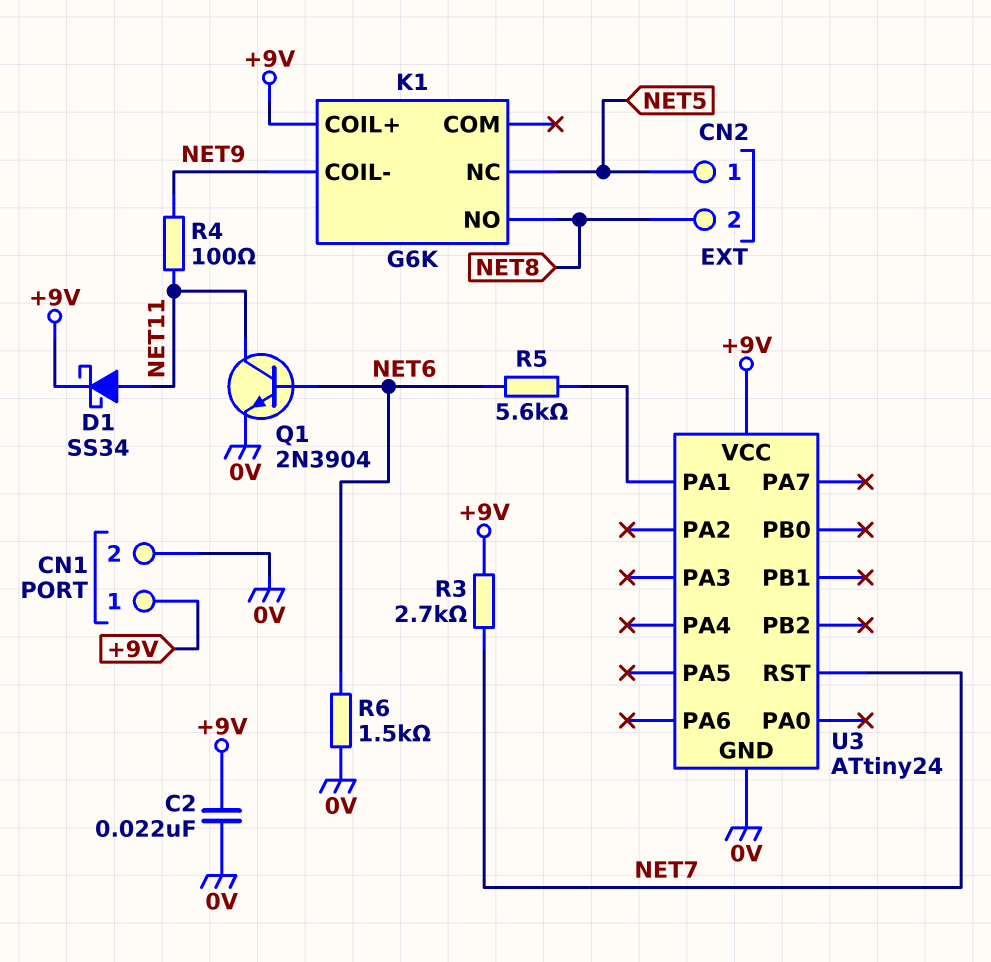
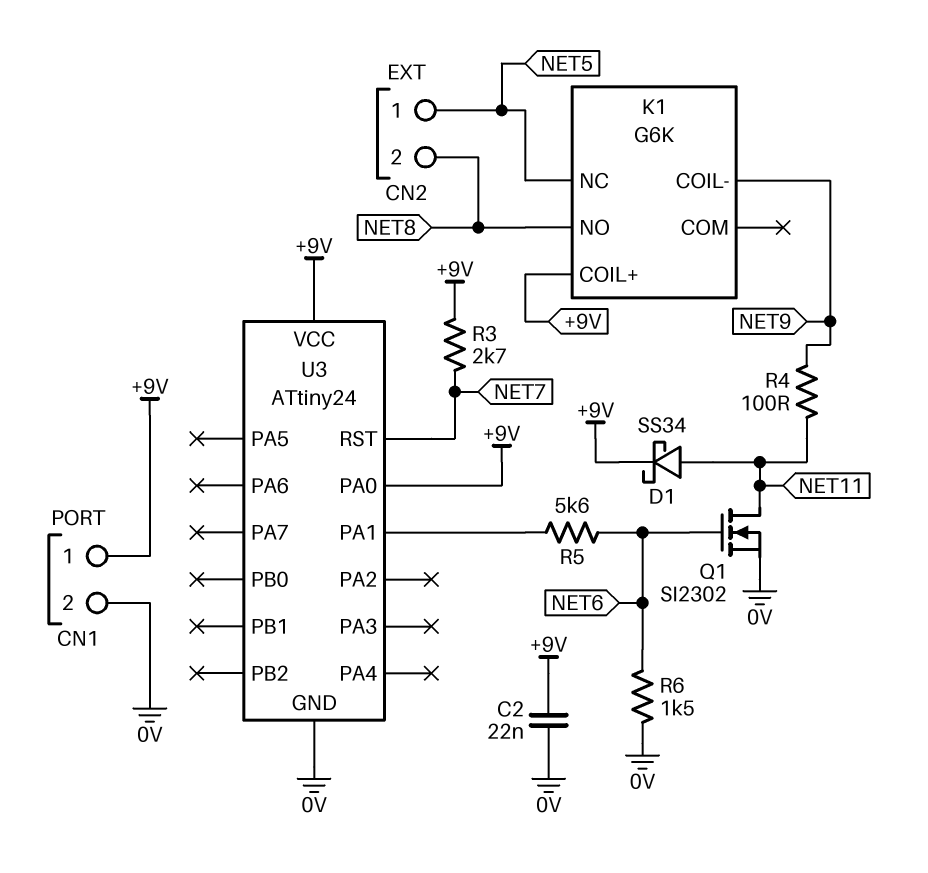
Q1: NPN 2N3904 (B NET6, C NET11, E 0V) -> NMOS SI2302 (G NET6, D NET11, S 0V)
U3 pin PA0: none -> +9V

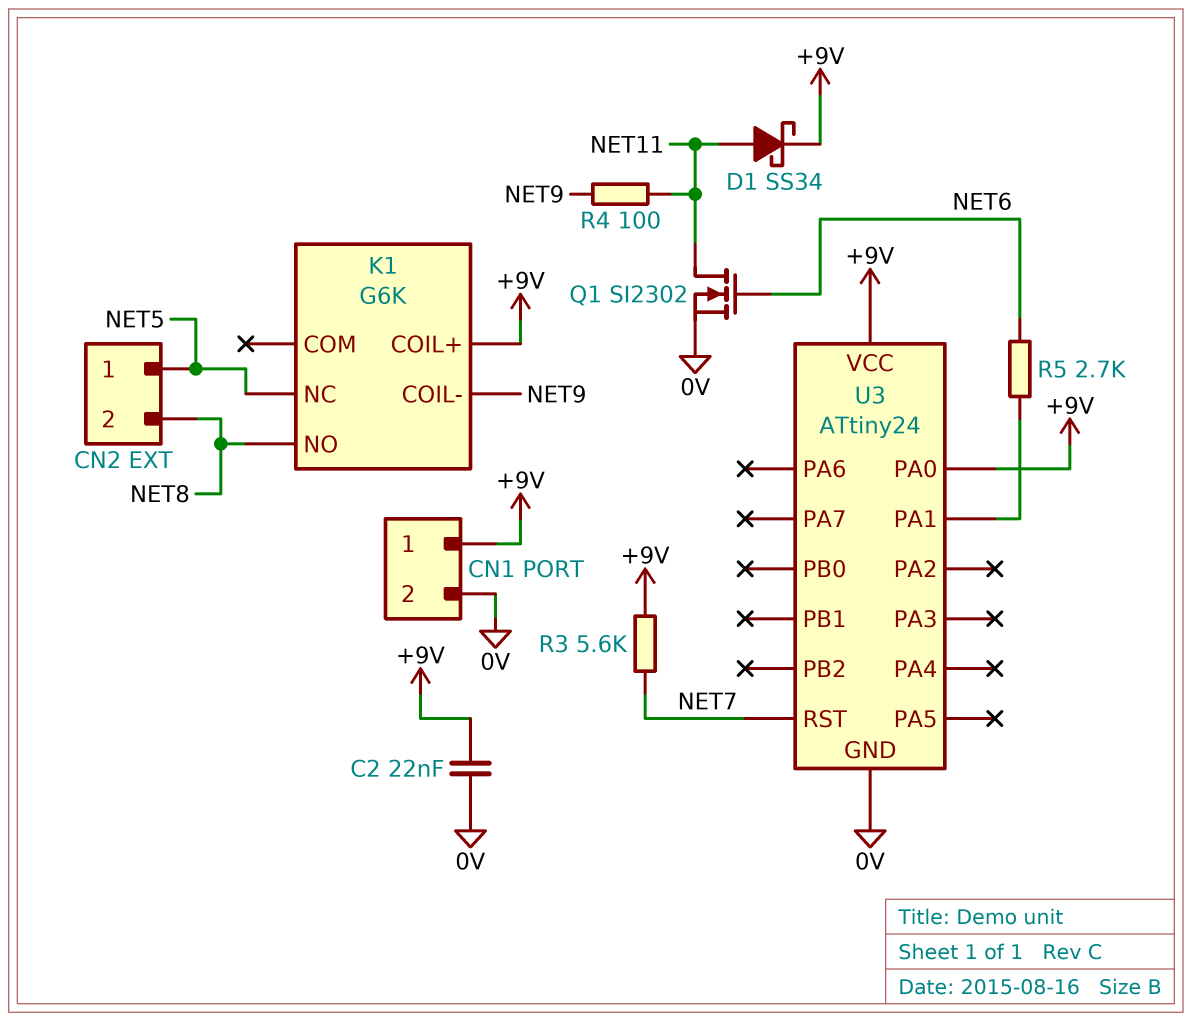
R3: 2.7k (+9V, NET7) -> 5.6k (+9V, NET7)
R5: 5.6k (NET6, U3/PA1) -> 2.7k (NET6, U3/PA1)
R6: 1.5k (0V, NET6) -> none

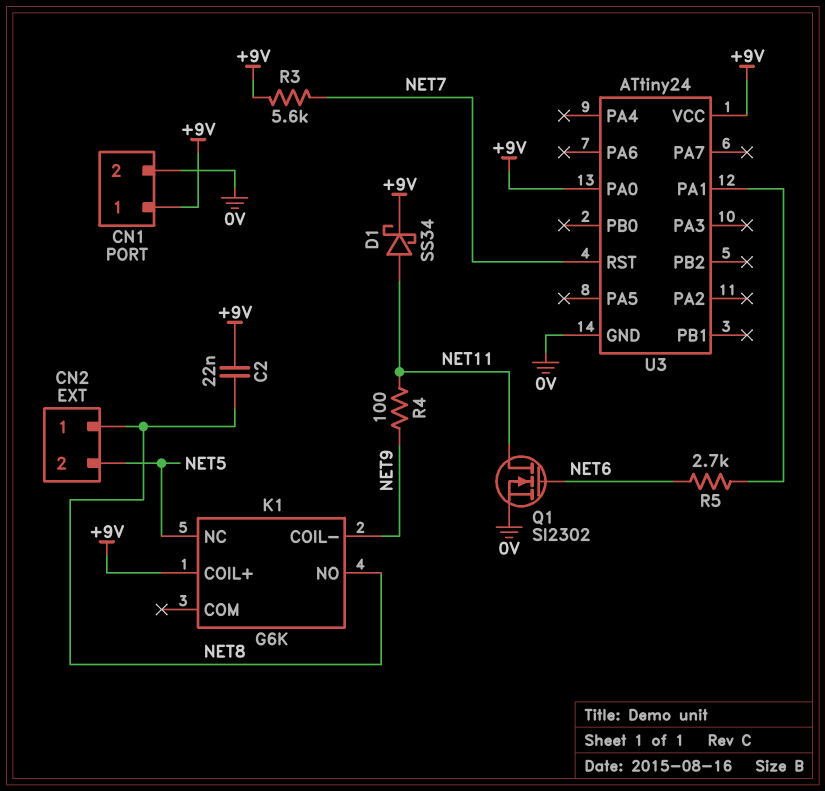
C2: 22nF (+9V, 0V) -> 22nF (+9V, NET8)
CN2 pin 1: NET5 -> NET8
CN2 pin 2: NET8 -> NET5

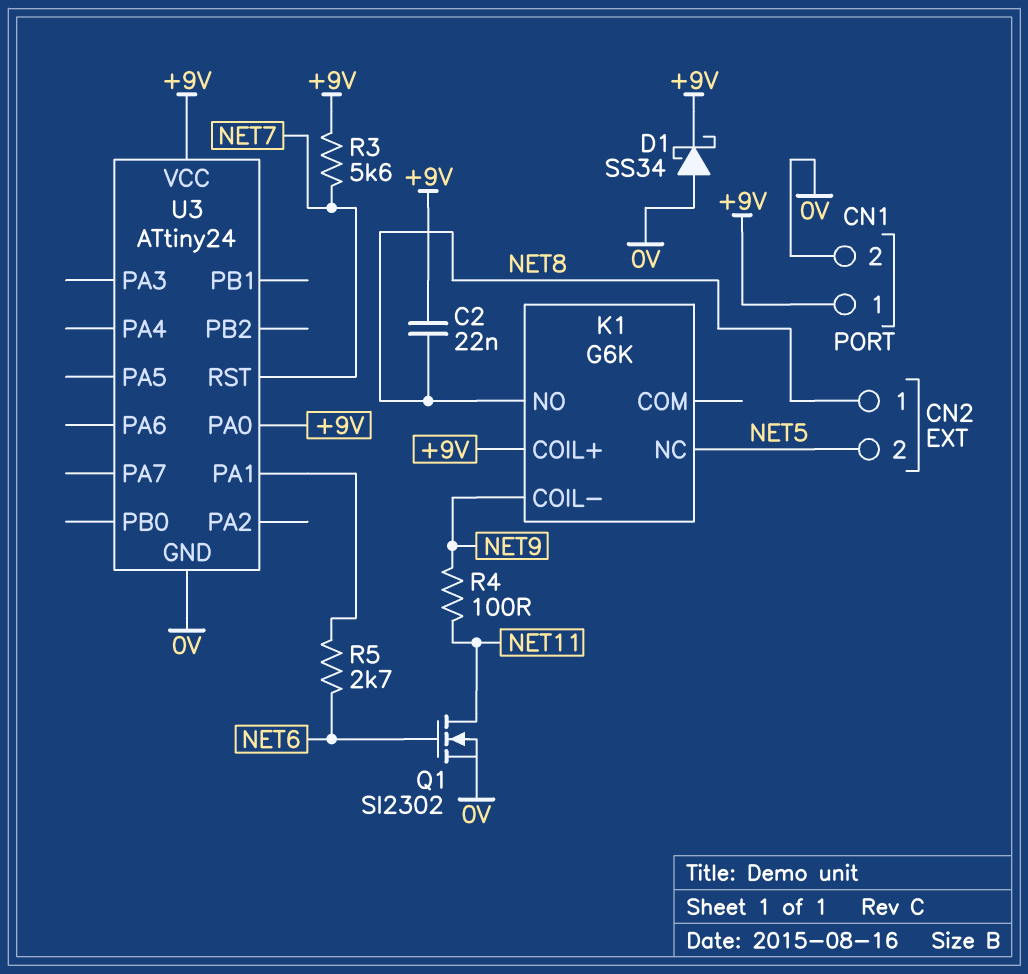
D1: schottky SS34 (A NET11, K +9V) -> schottky SS34 (A 0V, K +9V)

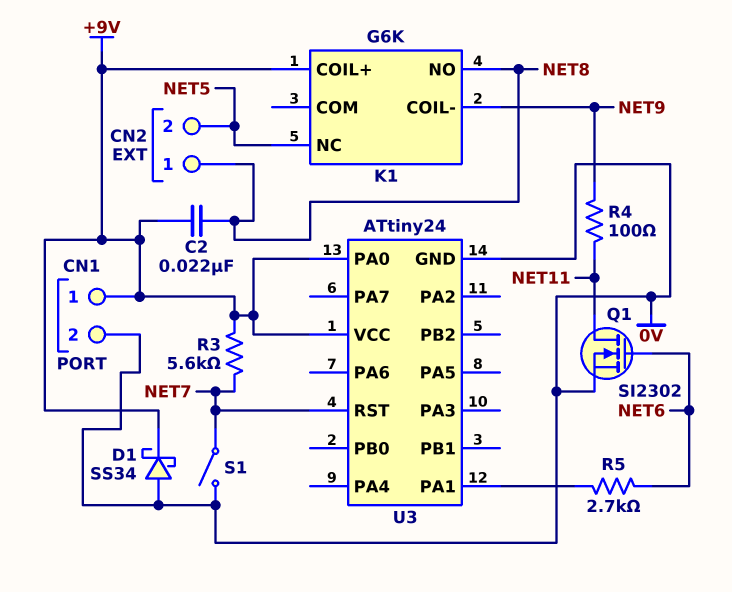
S1: none -> switch (0V, NET7)

